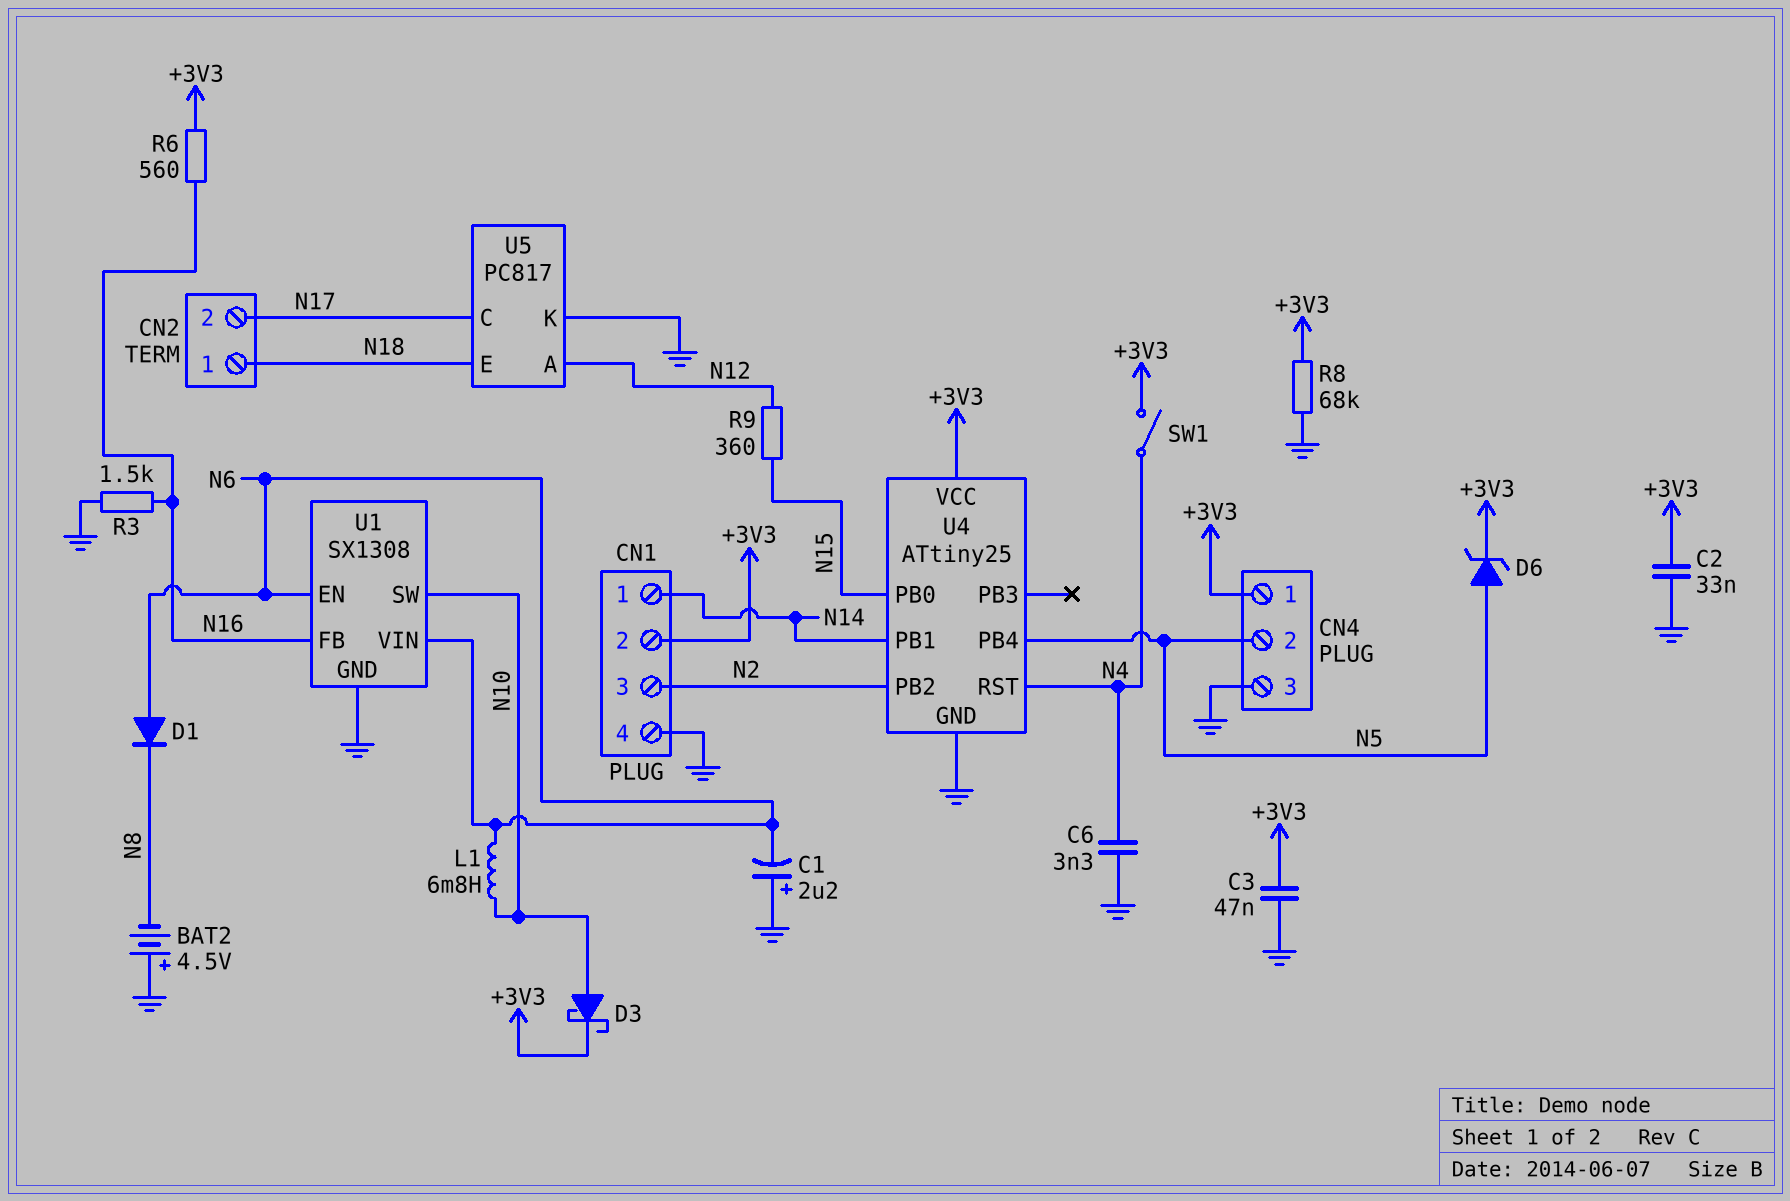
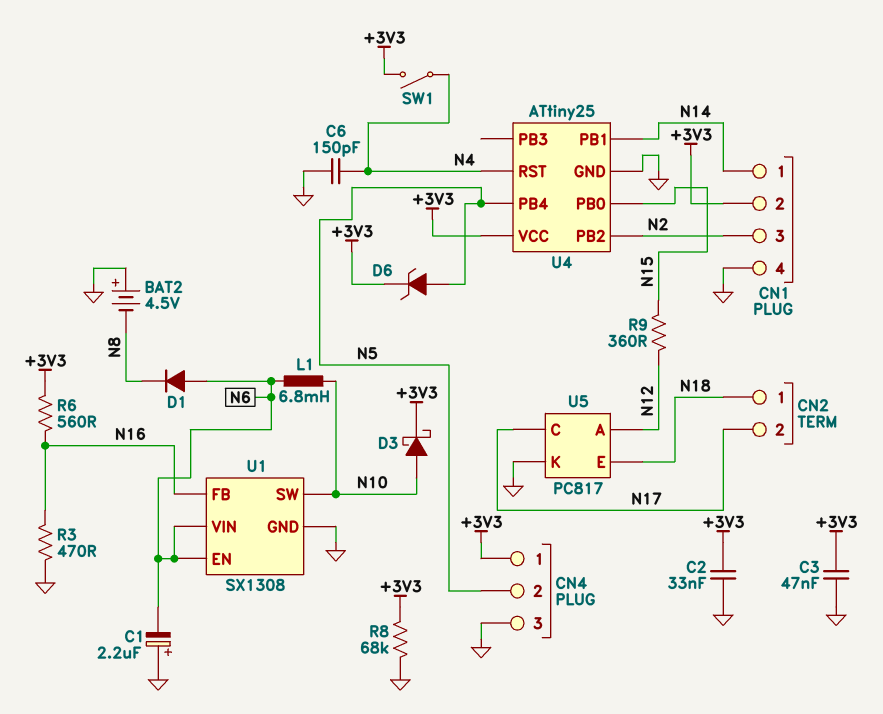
C6: 3.3nF (GND, N4) -> 150pF (GND, N4)
R3: 1.5k (GND, N16) -> 470 (GND, N16)

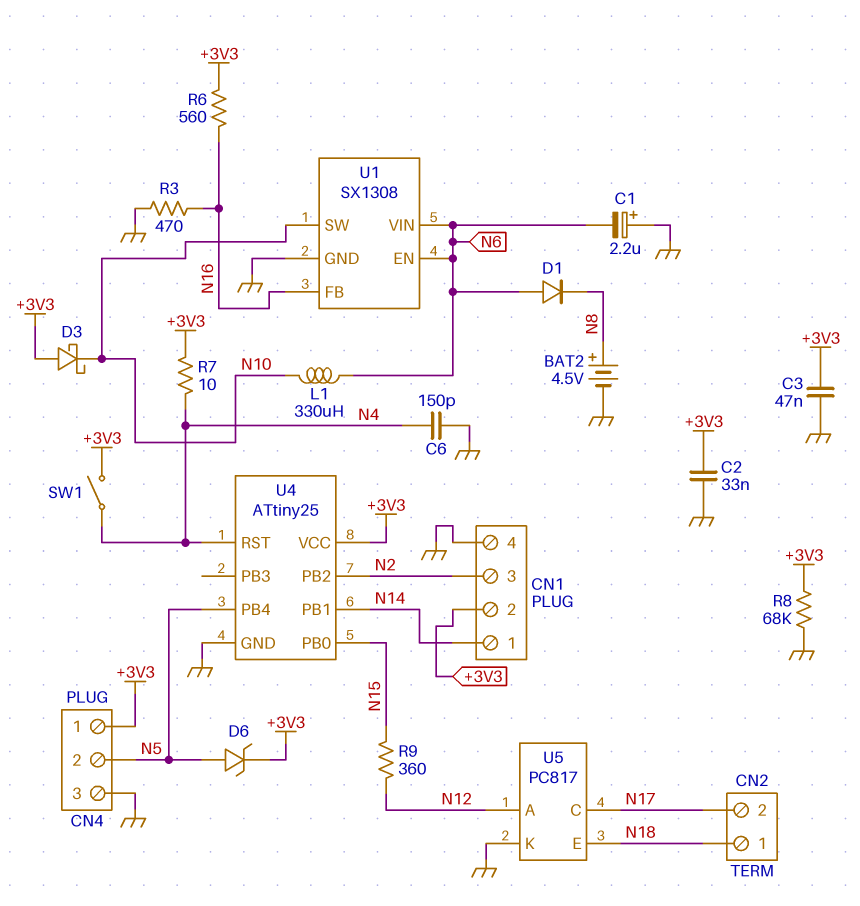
BAT2: 4.5V (plus GND, minus N8) -> 4.5V (plus N8, minus GND)
D3: schottky (A N10, K +3V3) -> schottky (A +3V3, K N10)
L1: 6.8mH (N6, N10) -> 330uH (N6, N10)
R7: none -> 10 (+3V3, N4)

